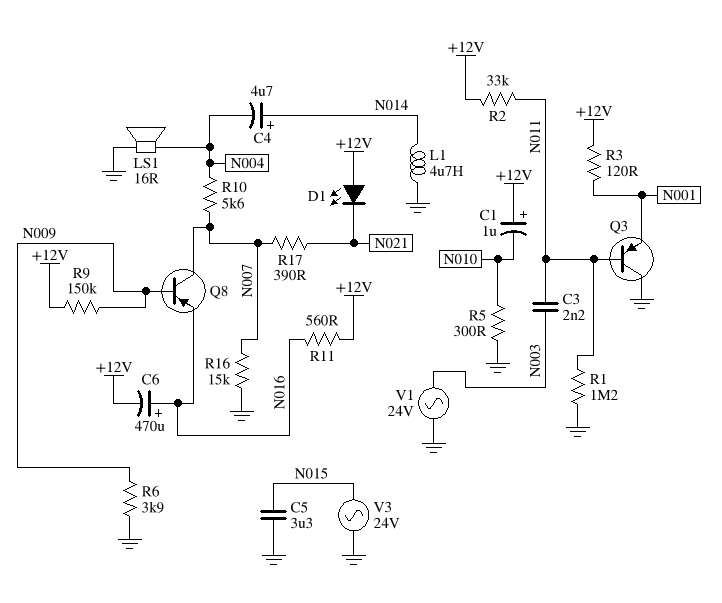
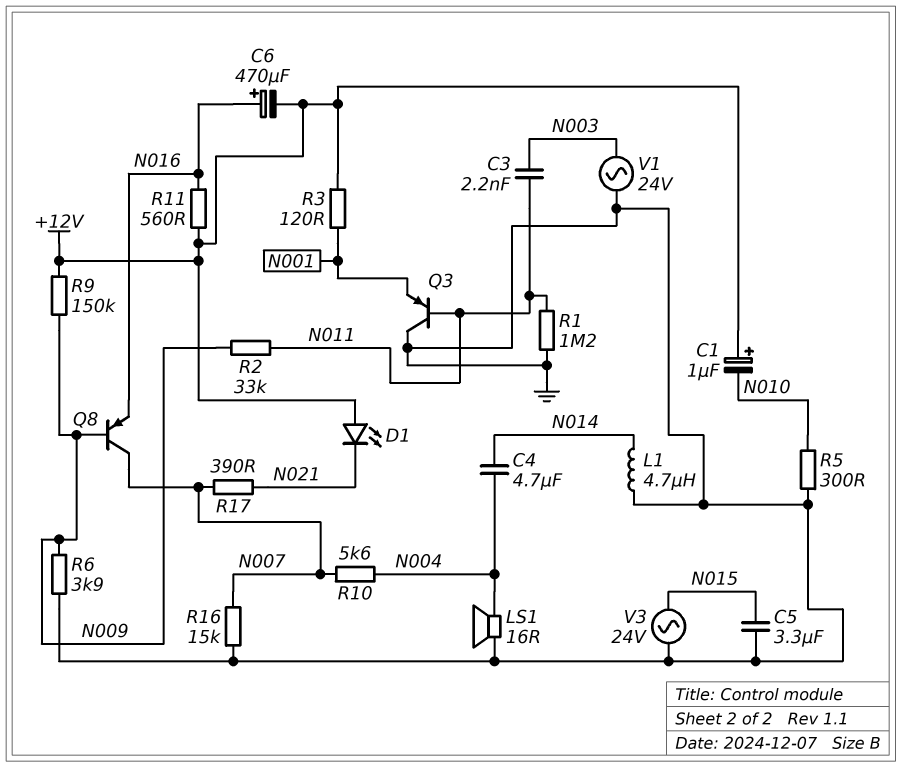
C4: 4.7uF (plus N014, minus N004) -> 4.7uF (N004, N014)
R2: 33k (+12V, N011) -> 33k (N009, N011)

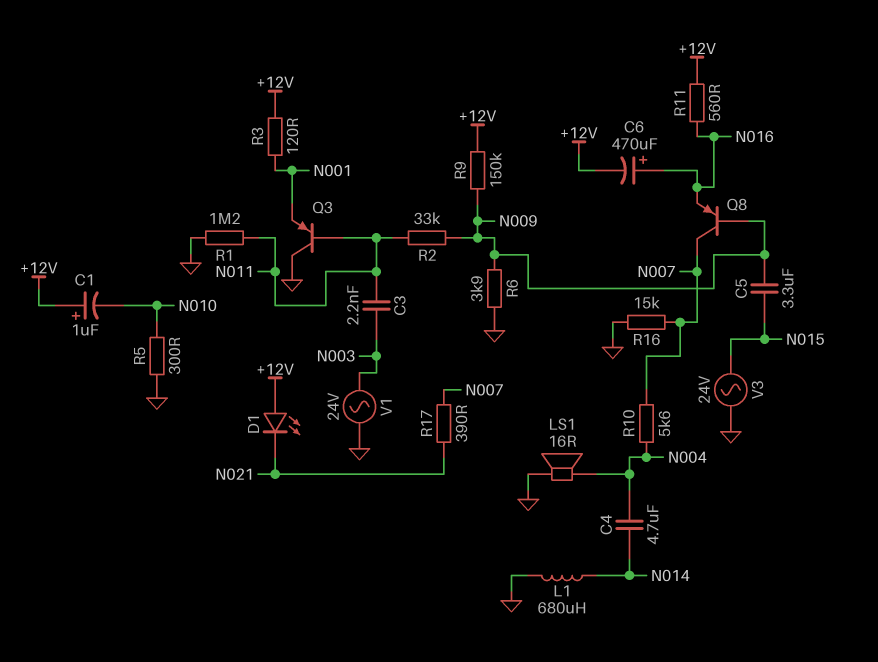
C5: 3.3uF (GND, N015) -> 3.3uF (N009, N015)
L1: 4.7uH (GND, N014) -> 680uH (GND, N014)

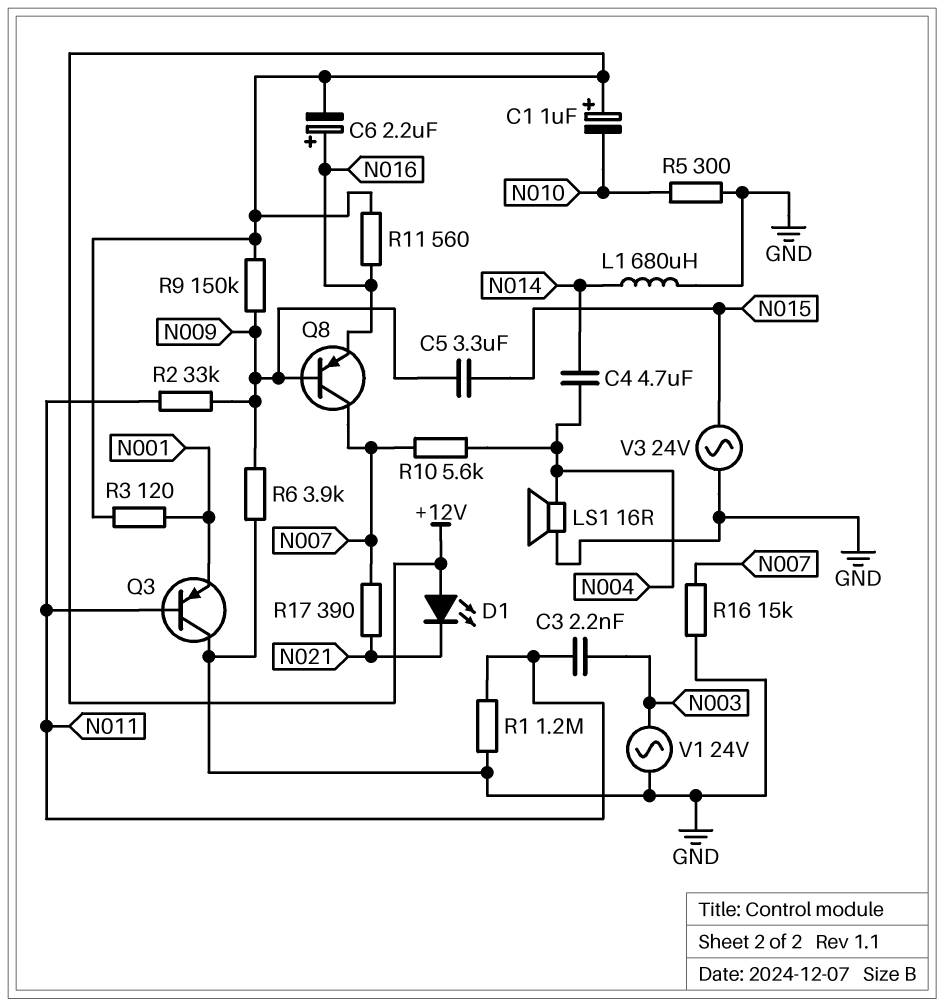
C6: 470uF (plus N016, minus +12V) -> 2.2uF (plus N016, minus +12V)

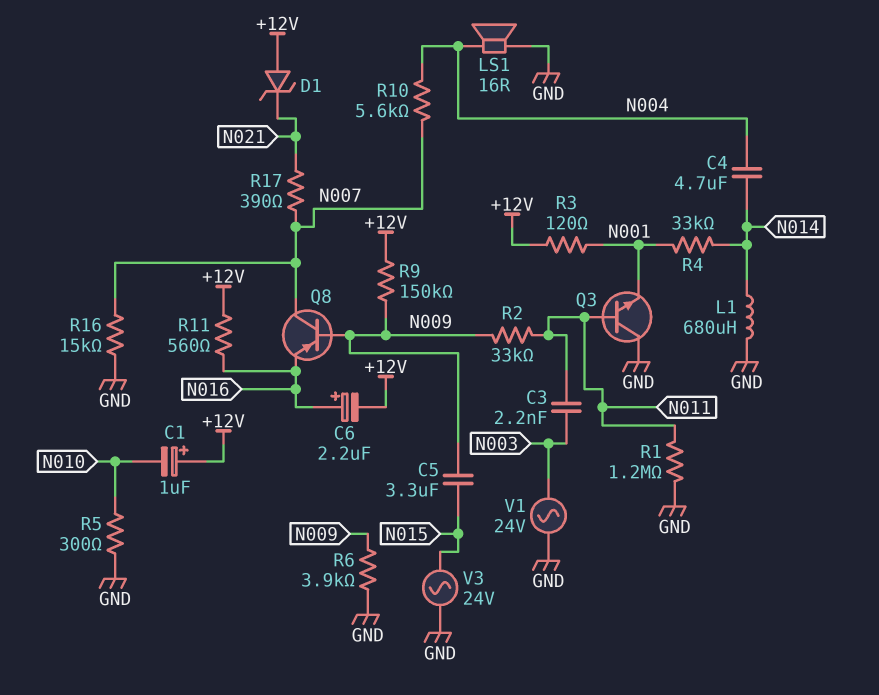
D1: LED (A +12V, K N021) -> zener (A +12V, K N021)
Q3: PNP (B N011, C GND, E N001) -> NPN (B N011, C GND, E N001)
R4: none -> 33k (N001, N014)

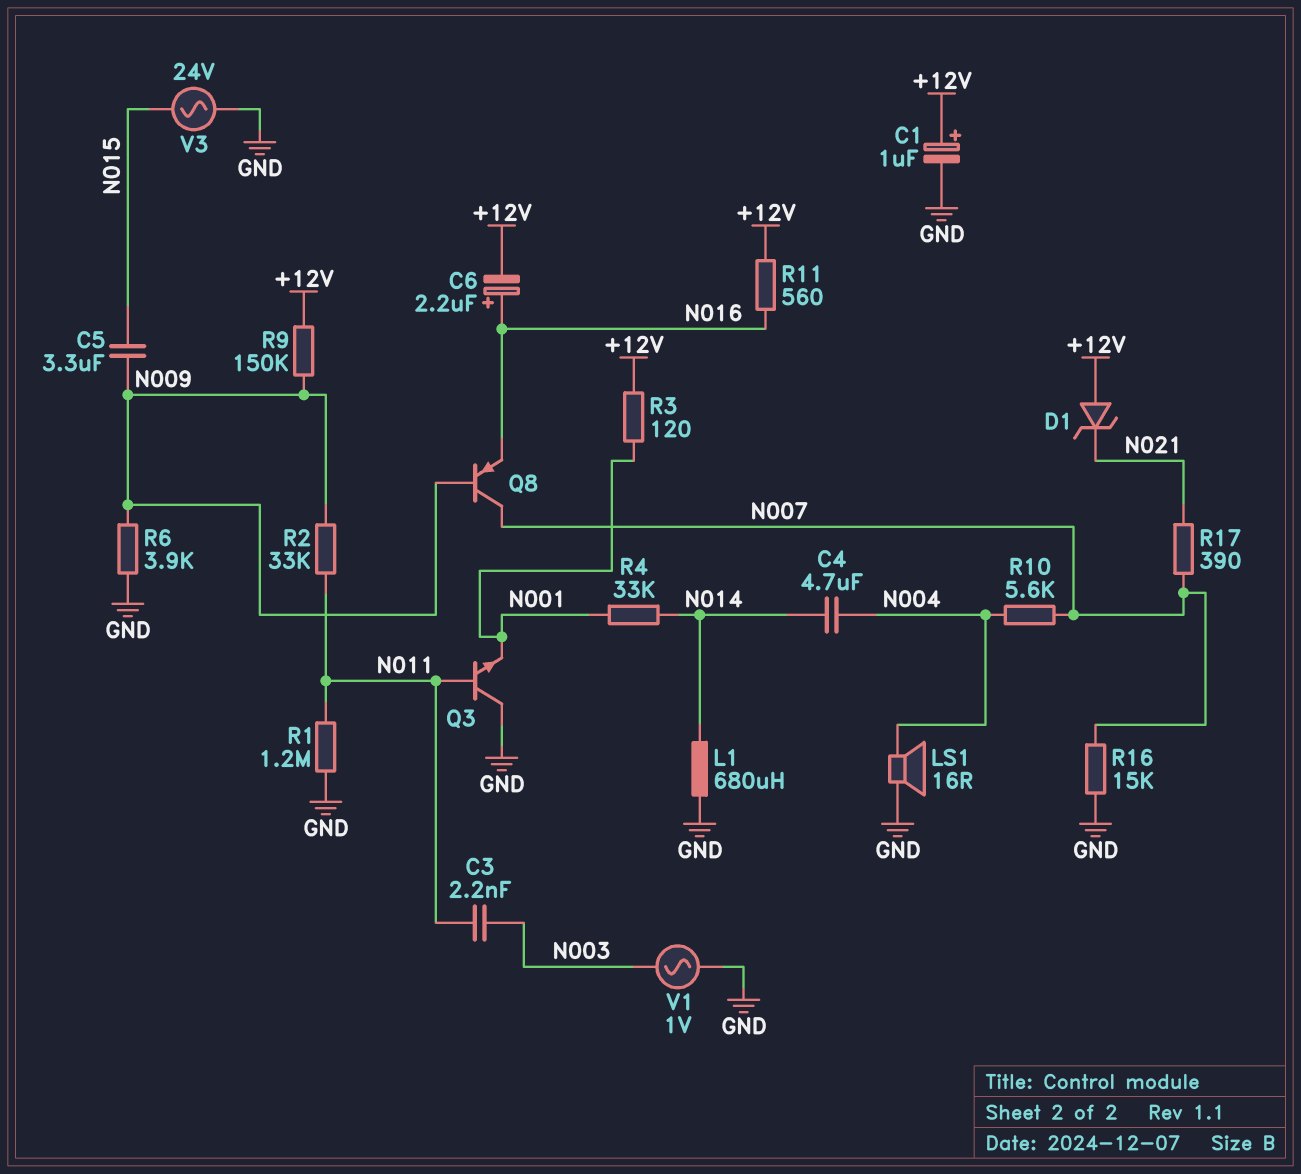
C1: 1uF (plus +12V, minus N010) -> 1uF (plus +12V, minus GND)
R5: 300 (GND, N010) -> none
V1: AC 24V (GND, N003) -> AC 1V (GND, N003)

